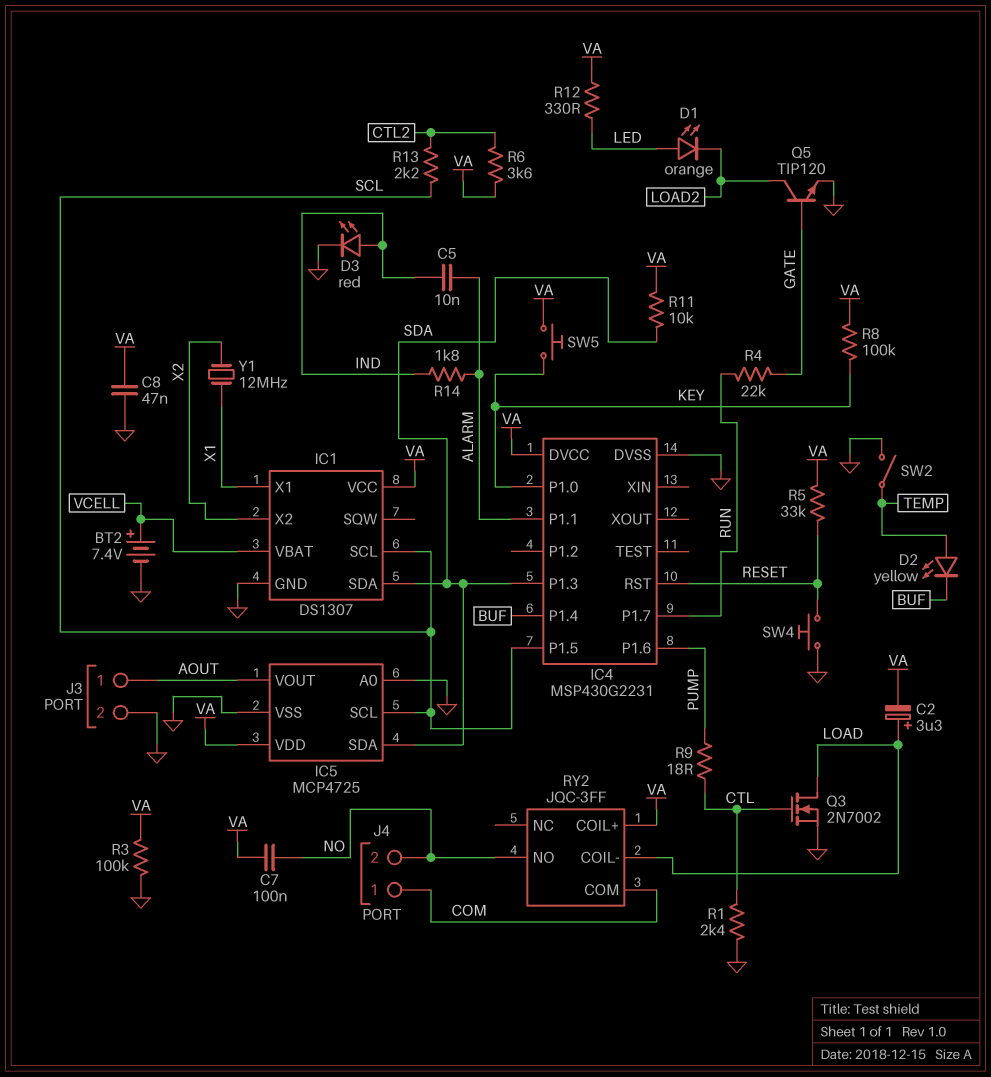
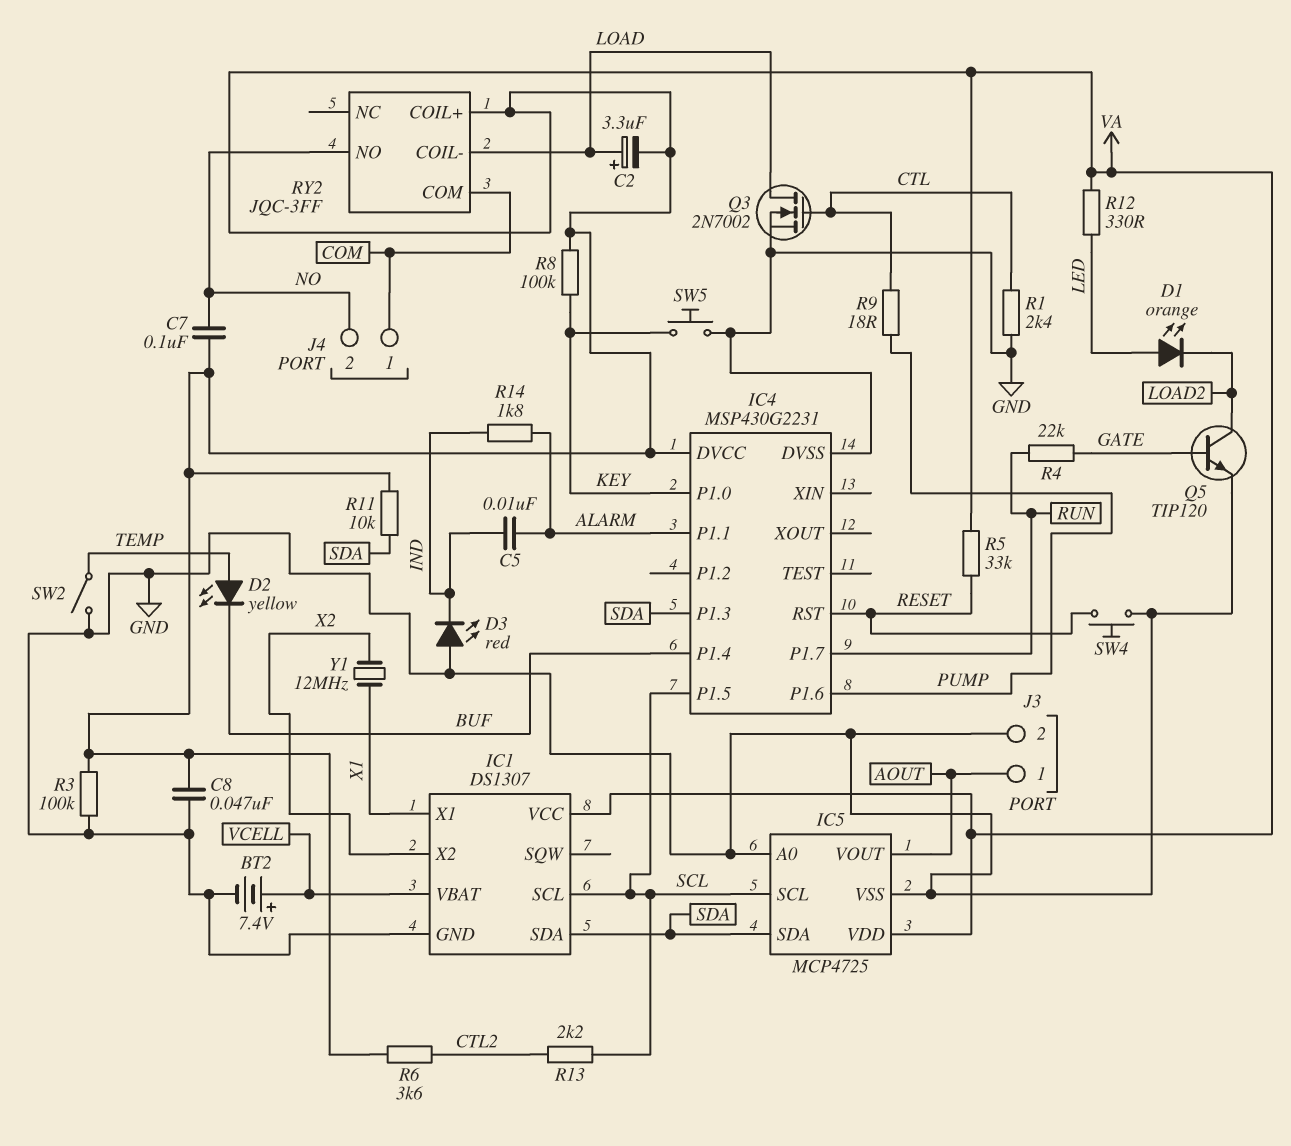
D3: LED red (A IND, K GND) -> LED red (A GND, K IND)
SW5: button (KEY, VA) -> button (GND, KEY)

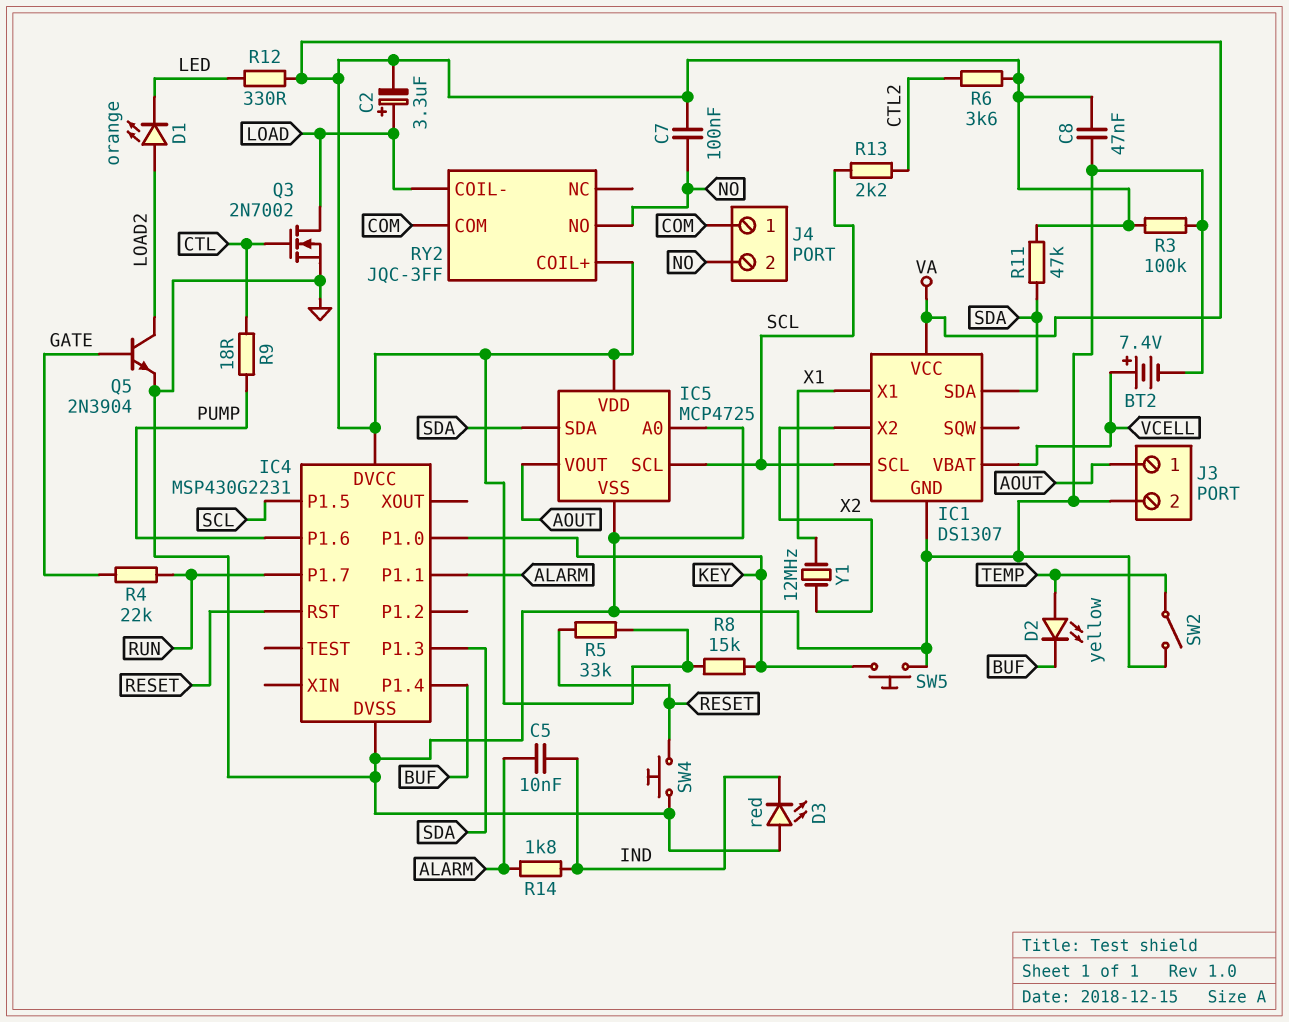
D1: LED orange (A LED, K LOAD2) -> LED orange (A LOAD2, K LED)
Q5: NPN TIP120 (B GATE, C LOAD2, E GND) -> NPN 2N3904 (B GATE, C LOAD2, E GND)
R1: 2.4k (CTL, GND) -> none
R8: 100k (KEY, VA) -> 15k (KEY, VA)
R11: 10k (SDA, VA) -> 47k (SDA, VA)

